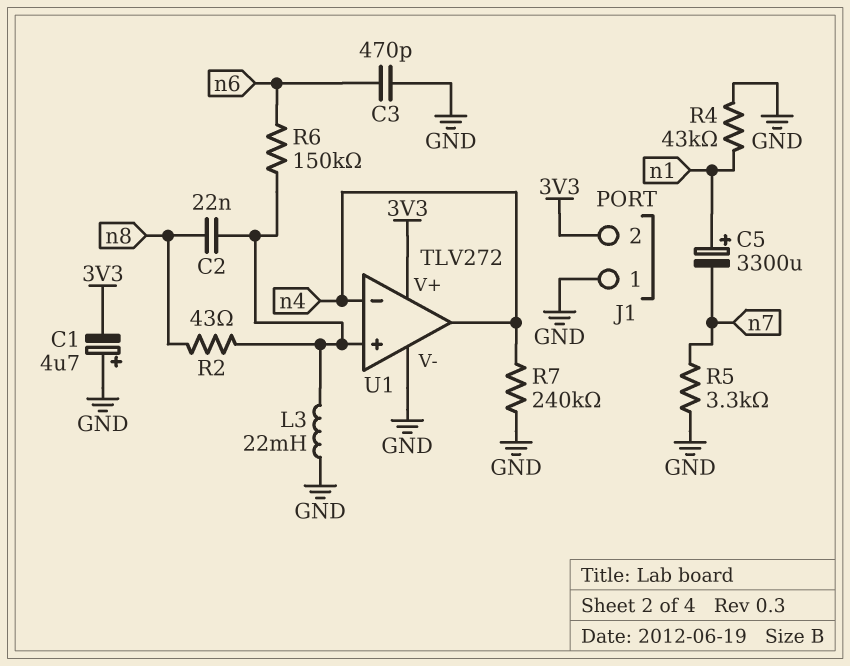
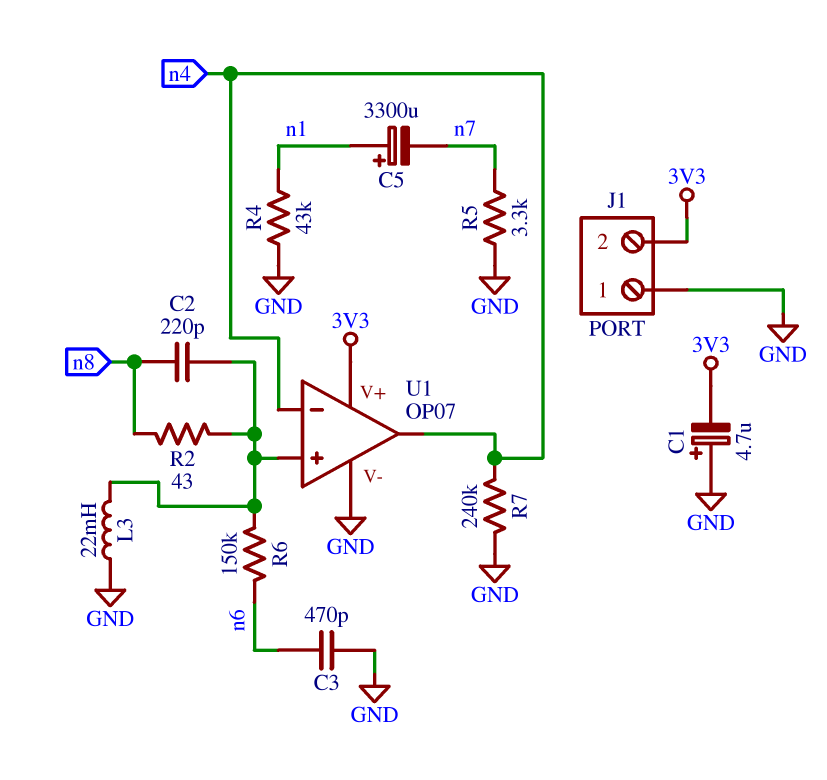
C2: 22nF (U1/in+, n8) -> 220pF (U1/in+, n8)
U1: TLV272 -> OP07

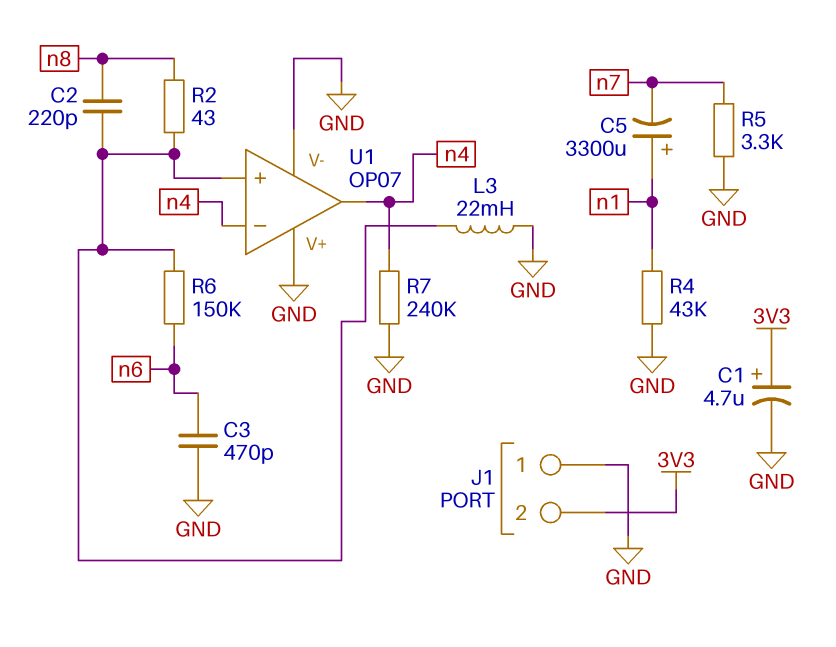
C1: 4.7uF (plus GND, minus 3V3) -> 4.7uF (plus 3V3, minus GND)
U1 pin V+: 3V3 -> GND

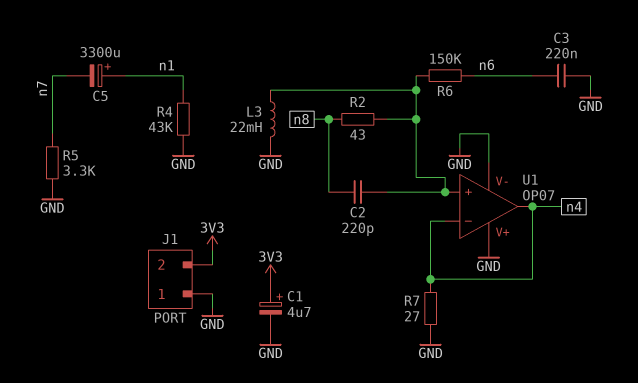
C3: 470pF (GND, n6) -> 220nF (GND, n6)
R7: 240k (GND, n4) -> 27 (GND, n4)

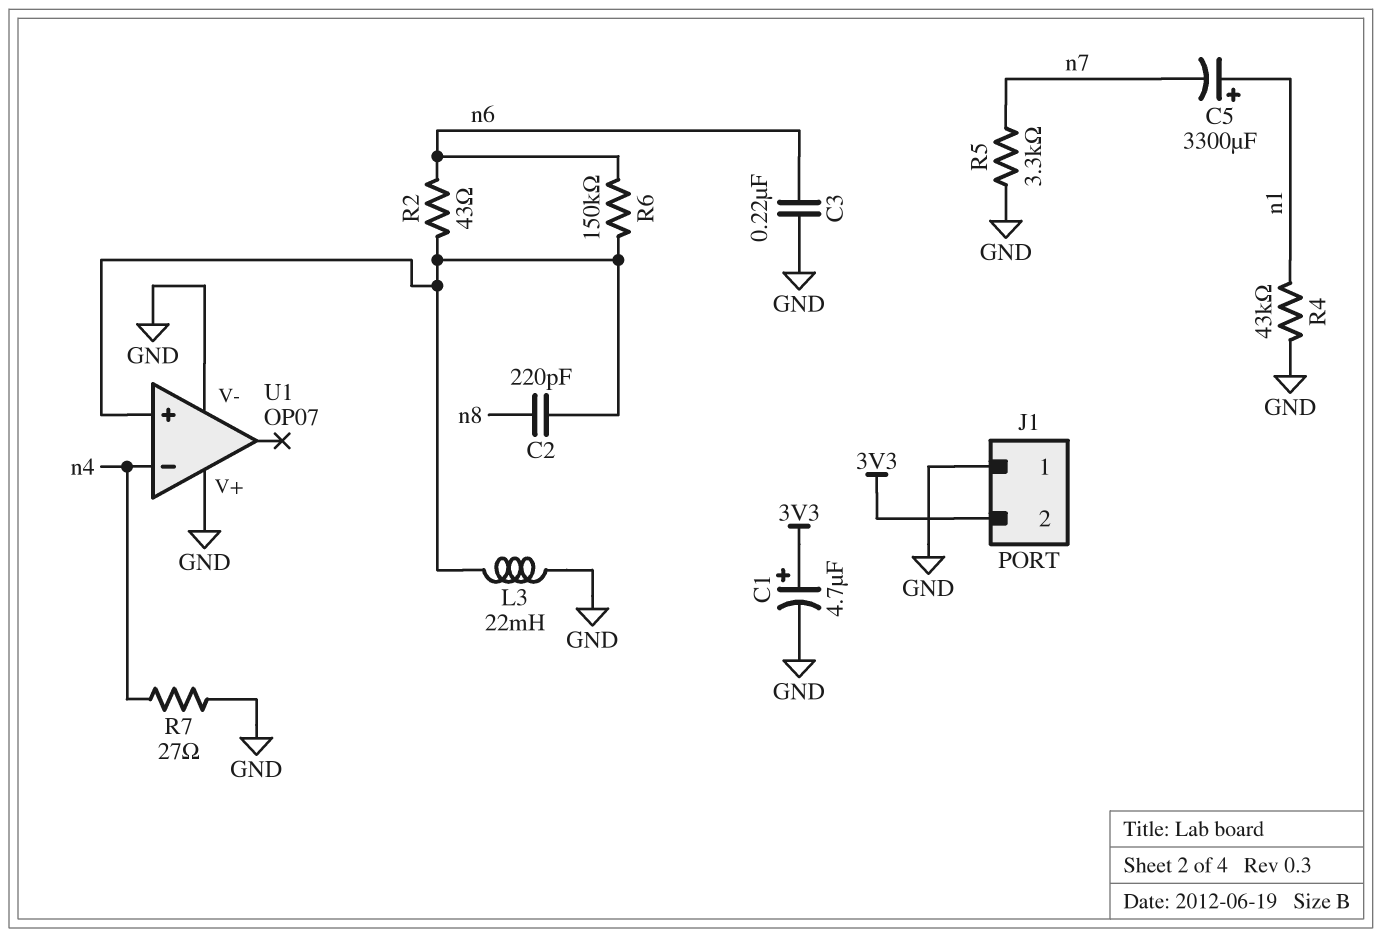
R2: 43 (U1/in+, n8) -> 43 (U1/in+, n6)
U1 pin out: n4 -> none

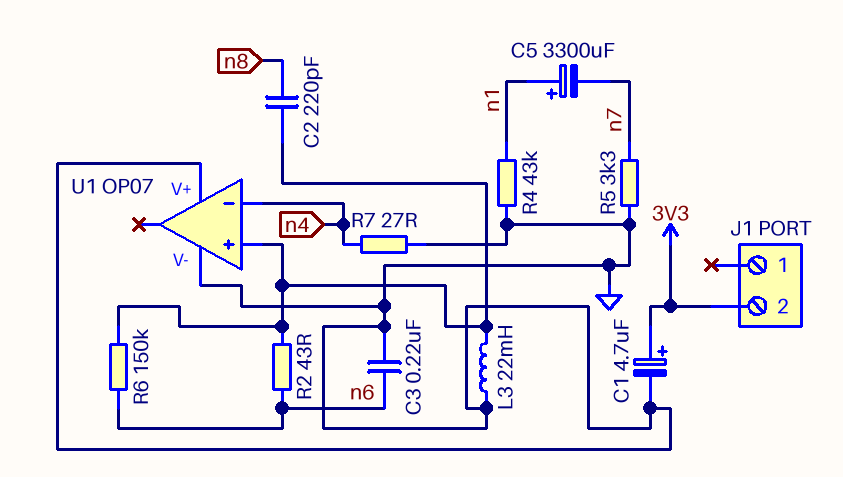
J1 pin 1: GND -> none

